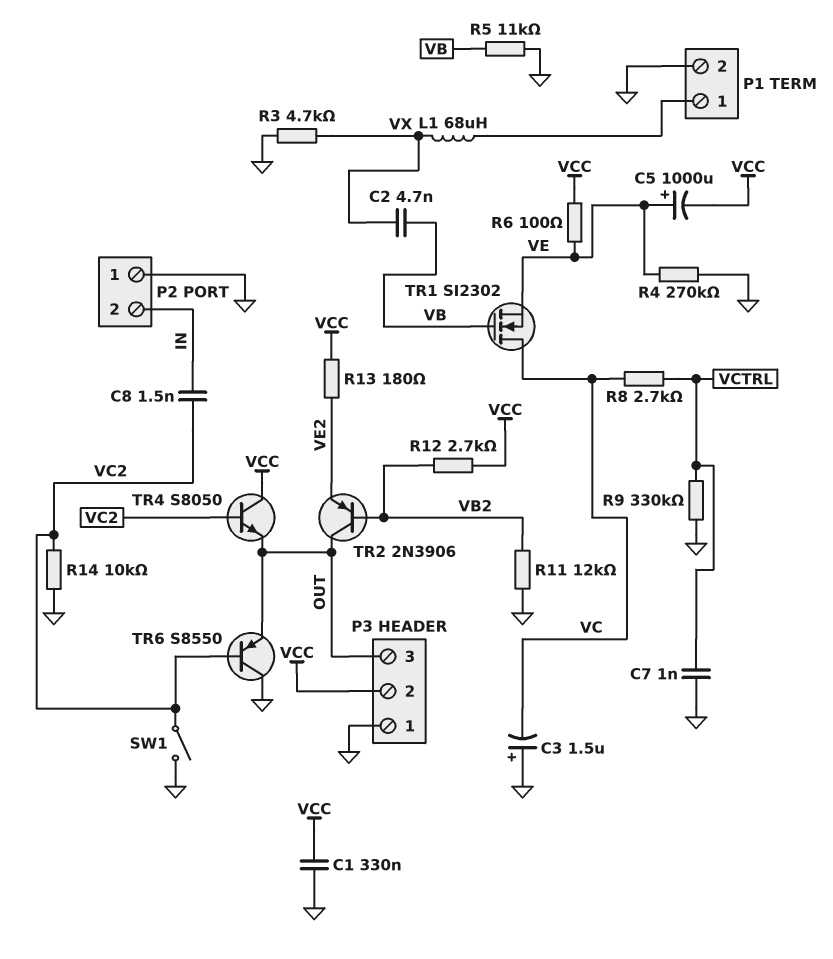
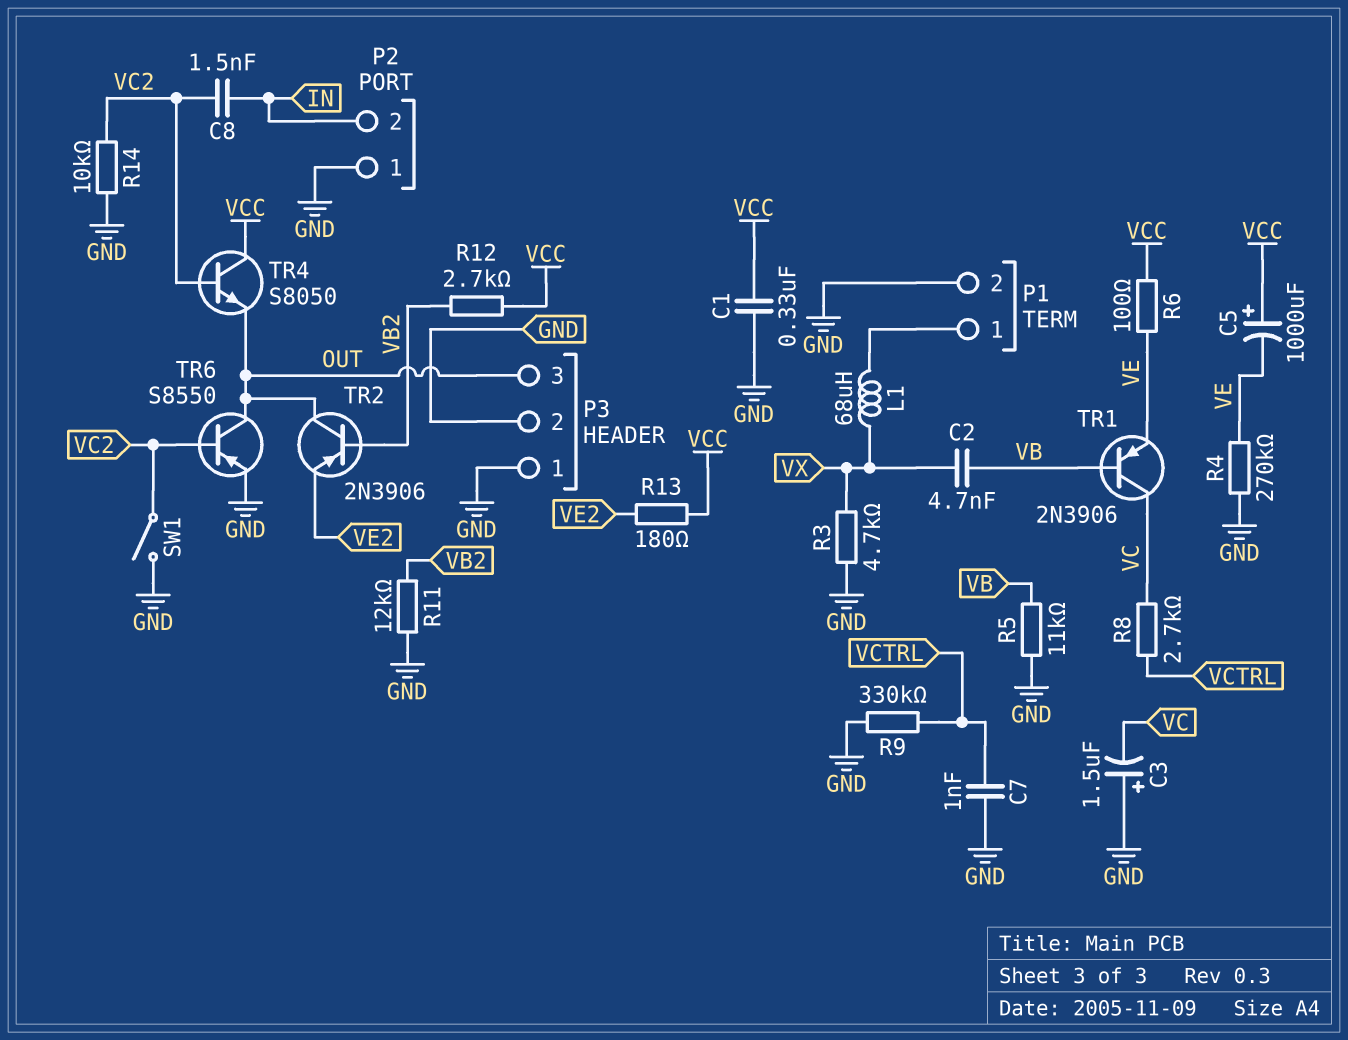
C5: 1000uF (plus VE, minus VCC) -> 1000uF (plus VCC, minus VE)
P3 pin 2: VCC -> GND
TR1: NMOS SI2302 (G VB, D VC, S VE) -> PNP 2N3906 (B VB, C VC, E VE)
TR6: PNP S8550 (B VC2, C GND, E OUT) -> PNP S8550 (B VC2, C OUT, E GND)

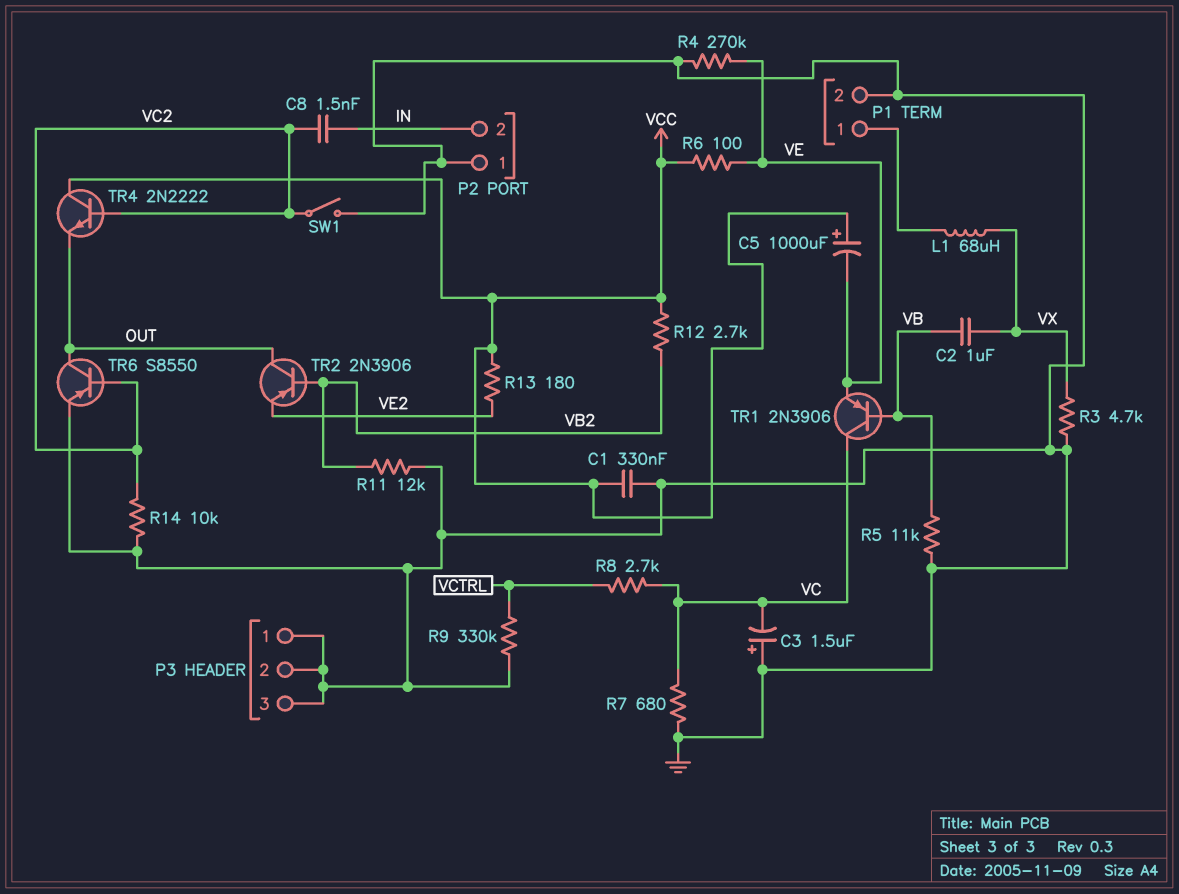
C2: 4.7nF (VB, VX) -> 1uF (VB, VX)
C7: 1nF (GND, VCTRL) -> none
P3 pin 3: OUT -> GND
R7: none -> 680 (GND, VC)
TR4: NPN S8050 (B VC2, C VCC, E OUT) -> NPN 2N2222 (B VC2, C VCC, E OUT)

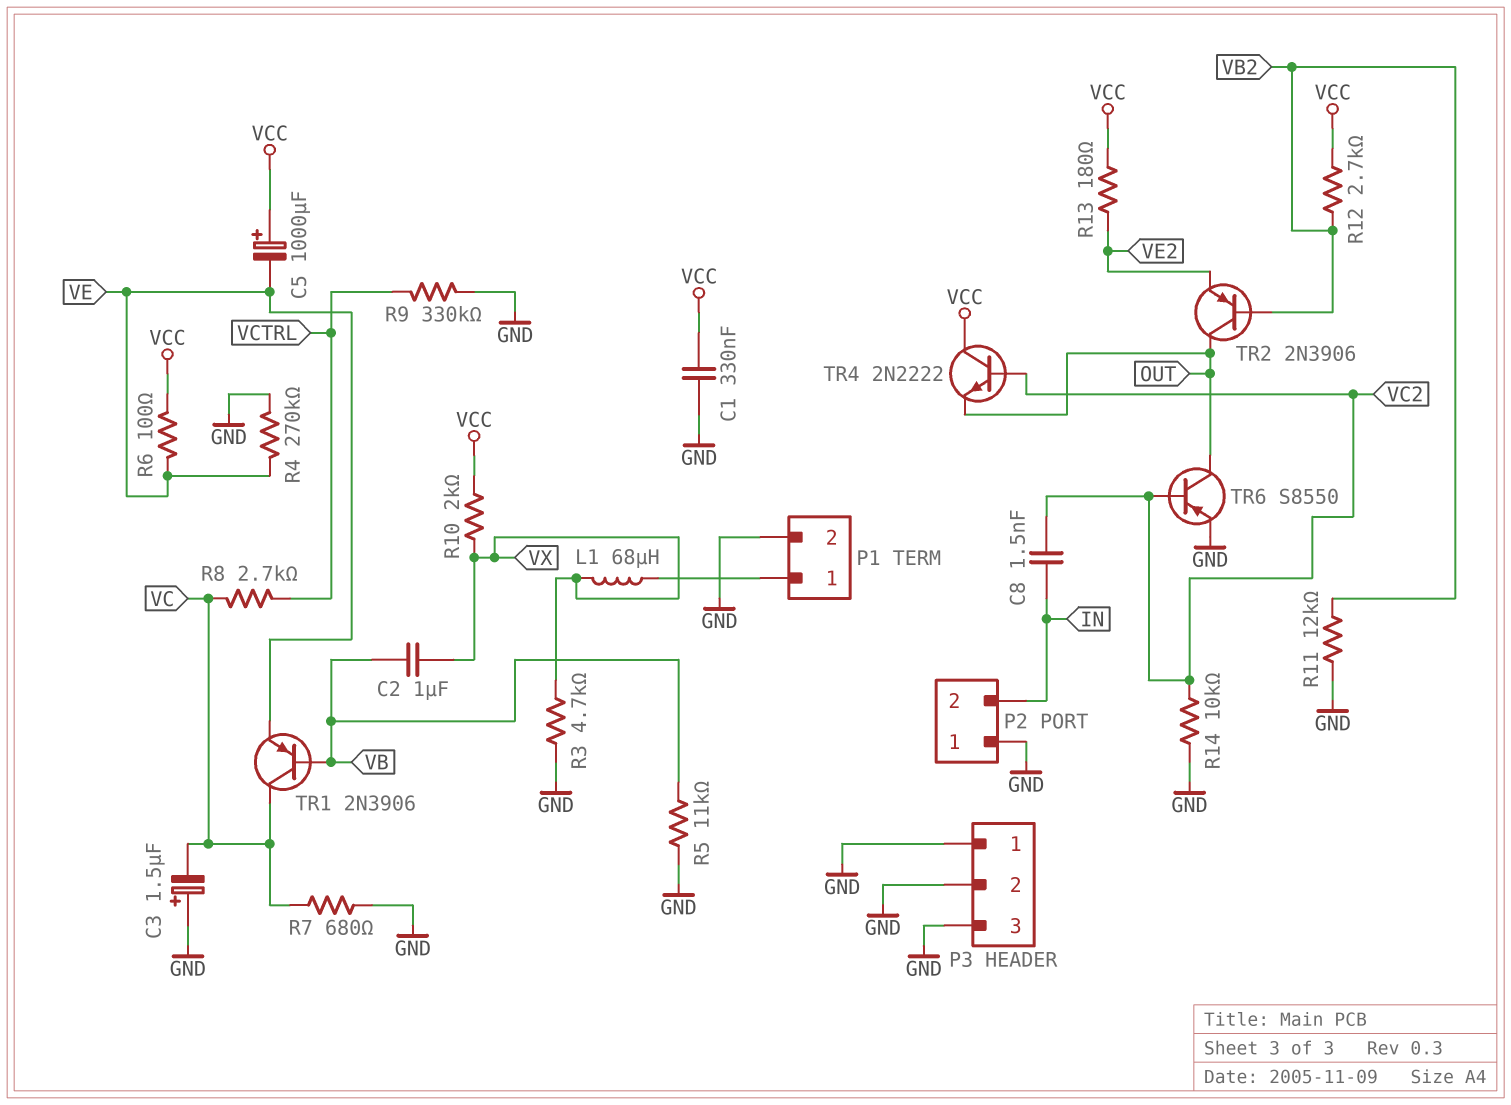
R10: none -> 2k (VCC, VX)
SW1: switch (GND, VC2) -> none

